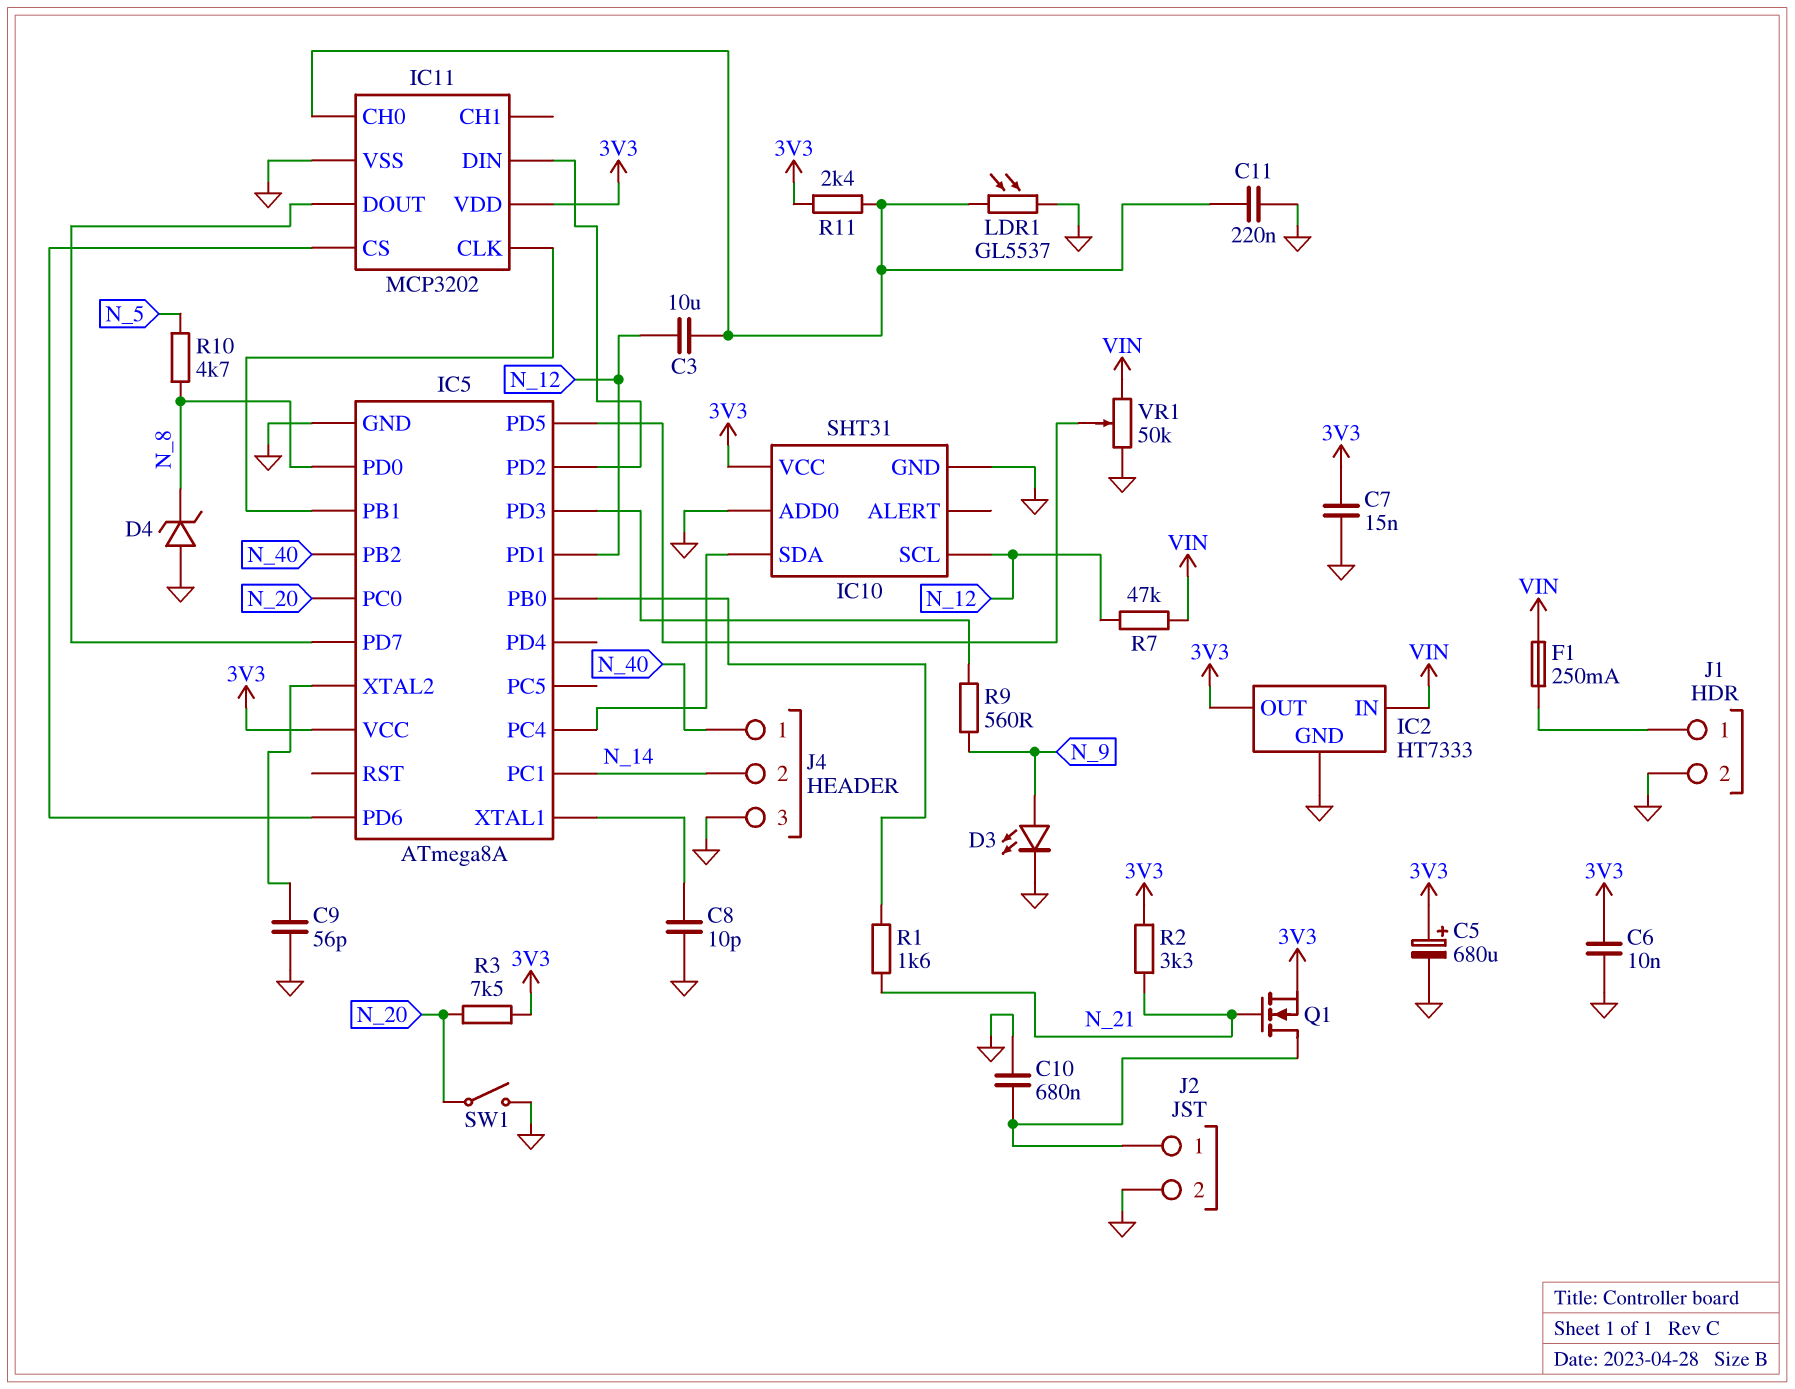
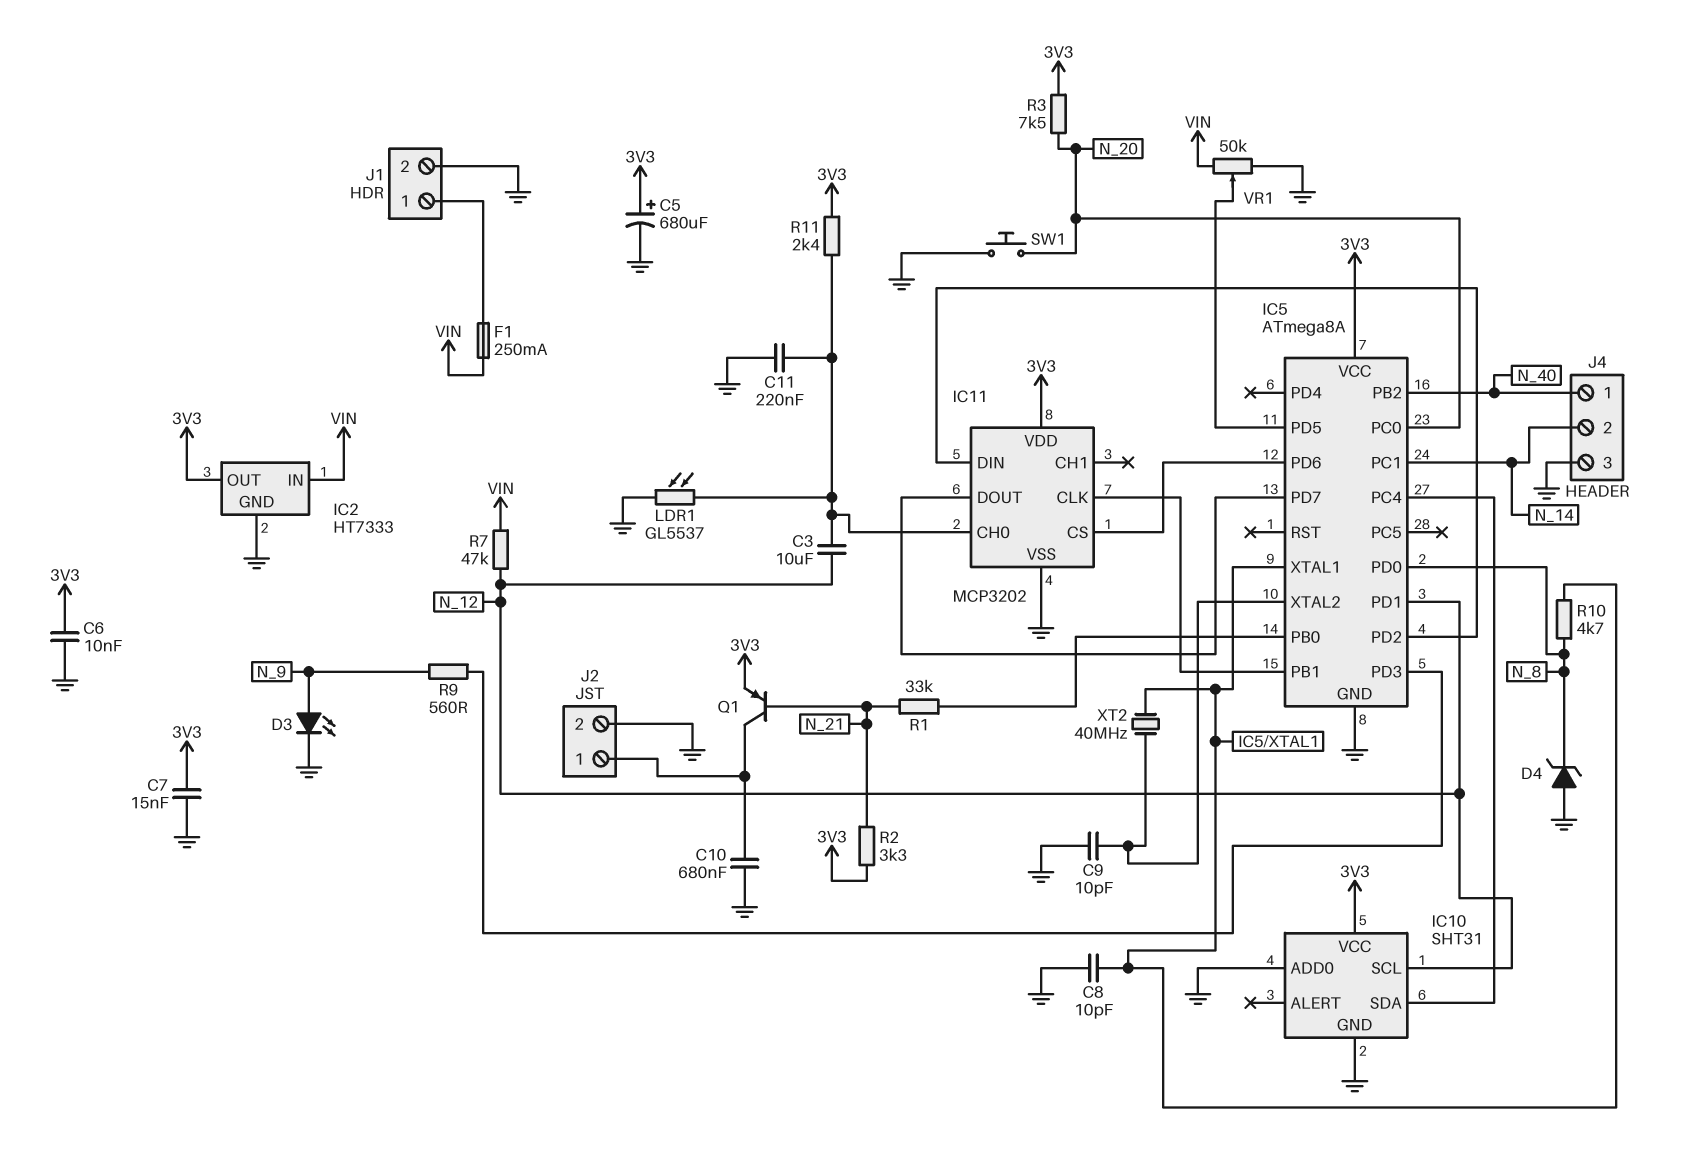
C9: 56pF (GND, IC5/XTAL2) -> 10pF (GND, IC5/XTAL2)
Q1: NMOS (G N_21, D J2/1, S 3V3) -> PNP (B N_21, C J2/1, E 3V3)
R1: 1.6k (IC5/PB0, N_21) -> 33k (IC5/PB0, N_21)
R10: 4.7k (N_5, N_8) -> 4.7k (IC5/XTAL1, N_8)
SW1: switch (GND, N_20) -> button (GND, N_20)
XT2: none -> 40MHz (IC5/XTAL1, IC5/XTAL2)

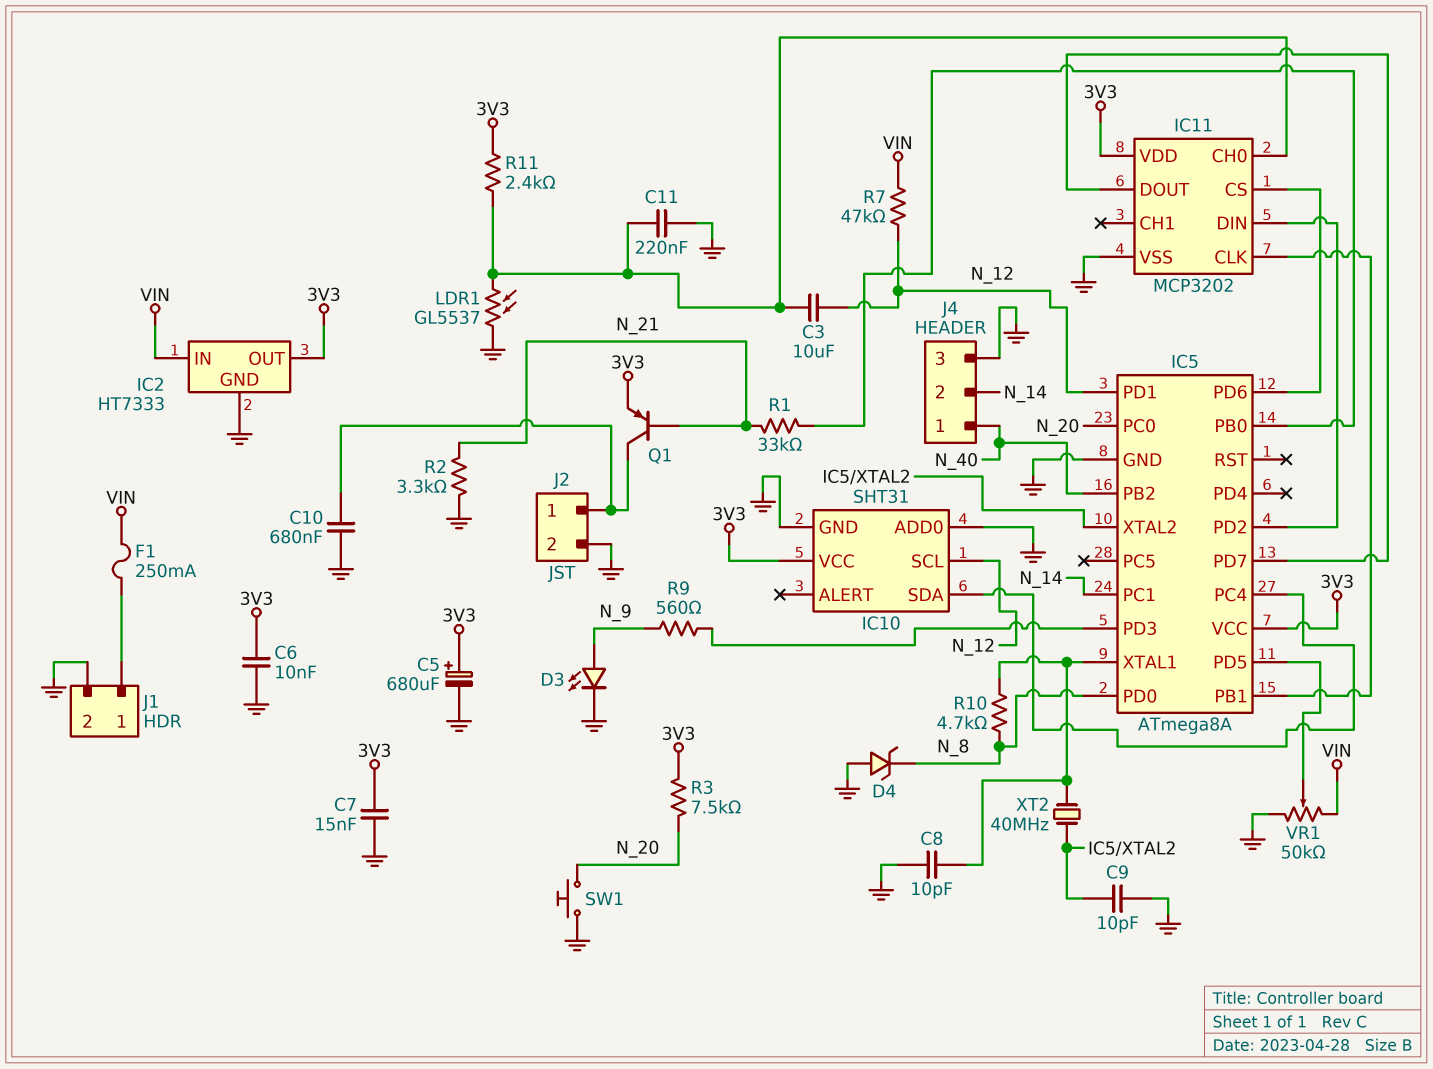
R2: 3.3k (3V3, N_21) -> 3.3k (GND, N_21)

